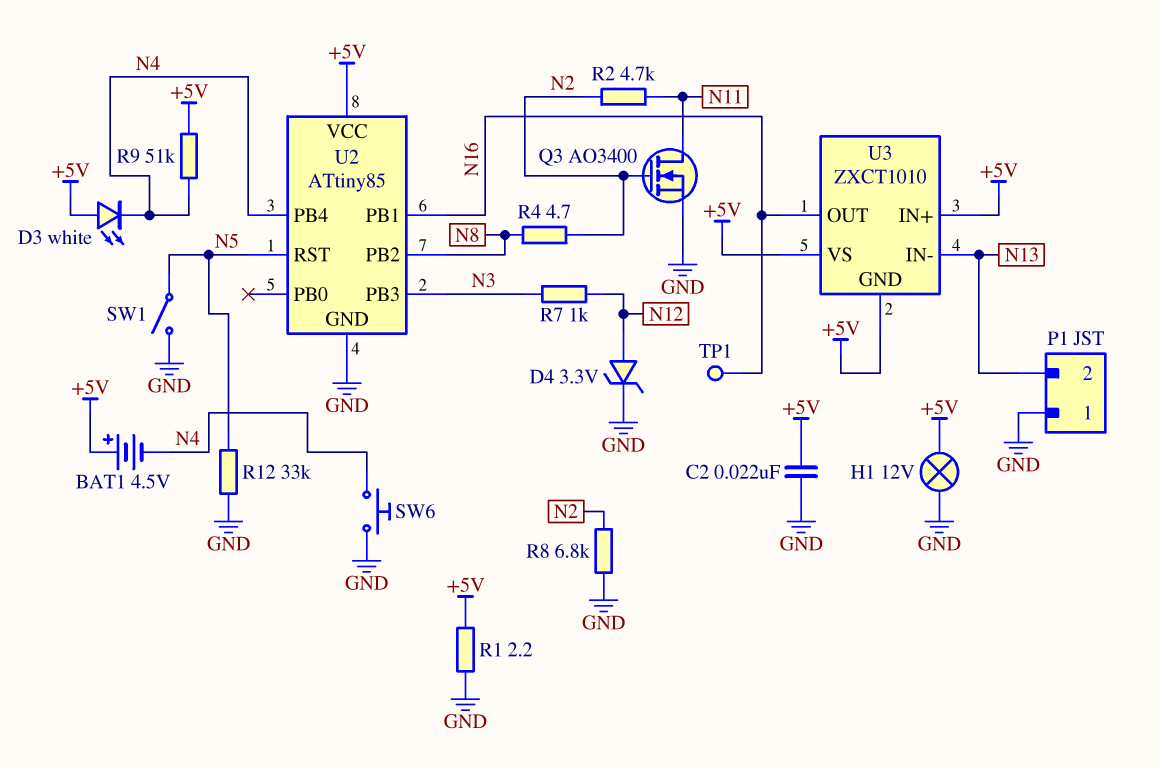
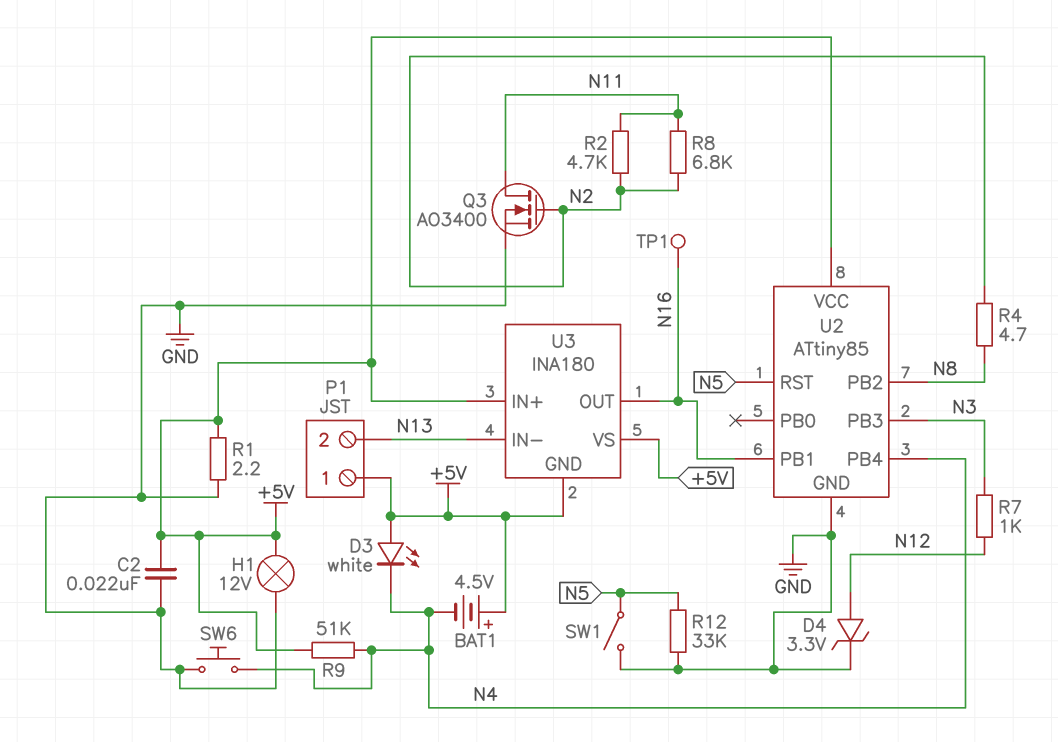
P1 pin 1: GND -> +5V
R8: 6.8k (GND, N2) -> 6.8k (N2, N11)
U3: ZXCT1010 -> INA180

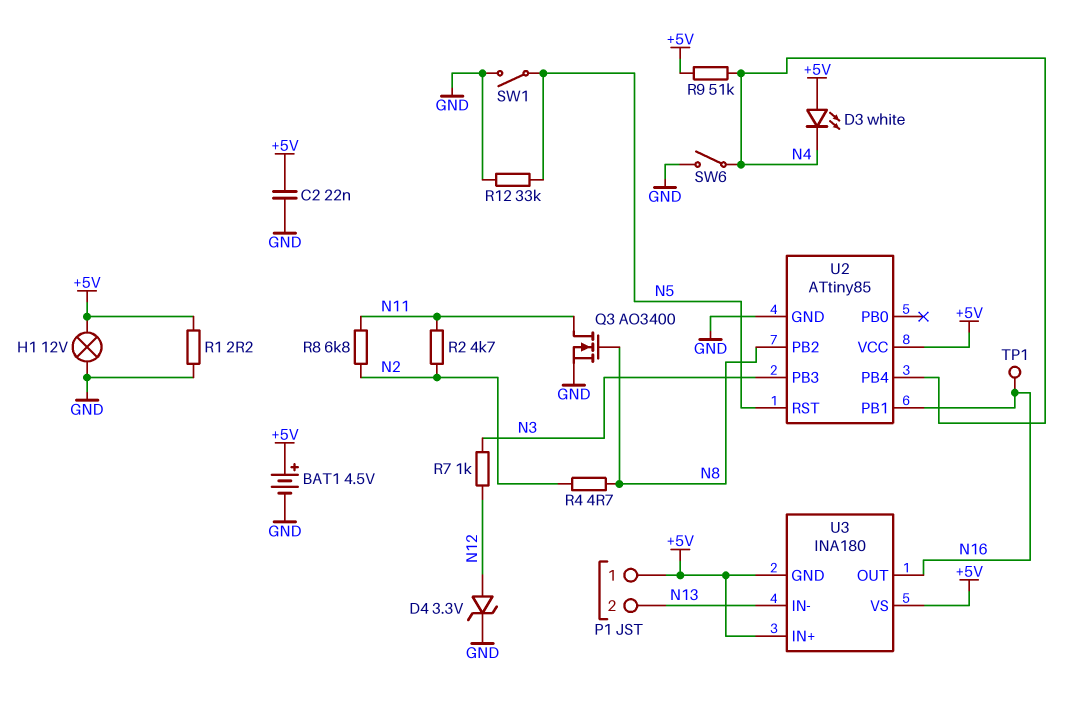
BAT1: 4.5V (plus +5V, minus N4) -> 4.5V (plus +5V, minus GND)
Q3: NMOS AO3400 (G N2, D N11, S GND) -> NMOS AO3400 (G N8, D N11, S GND)
SW6: button (GND, N4) -> switch (GND, N4)

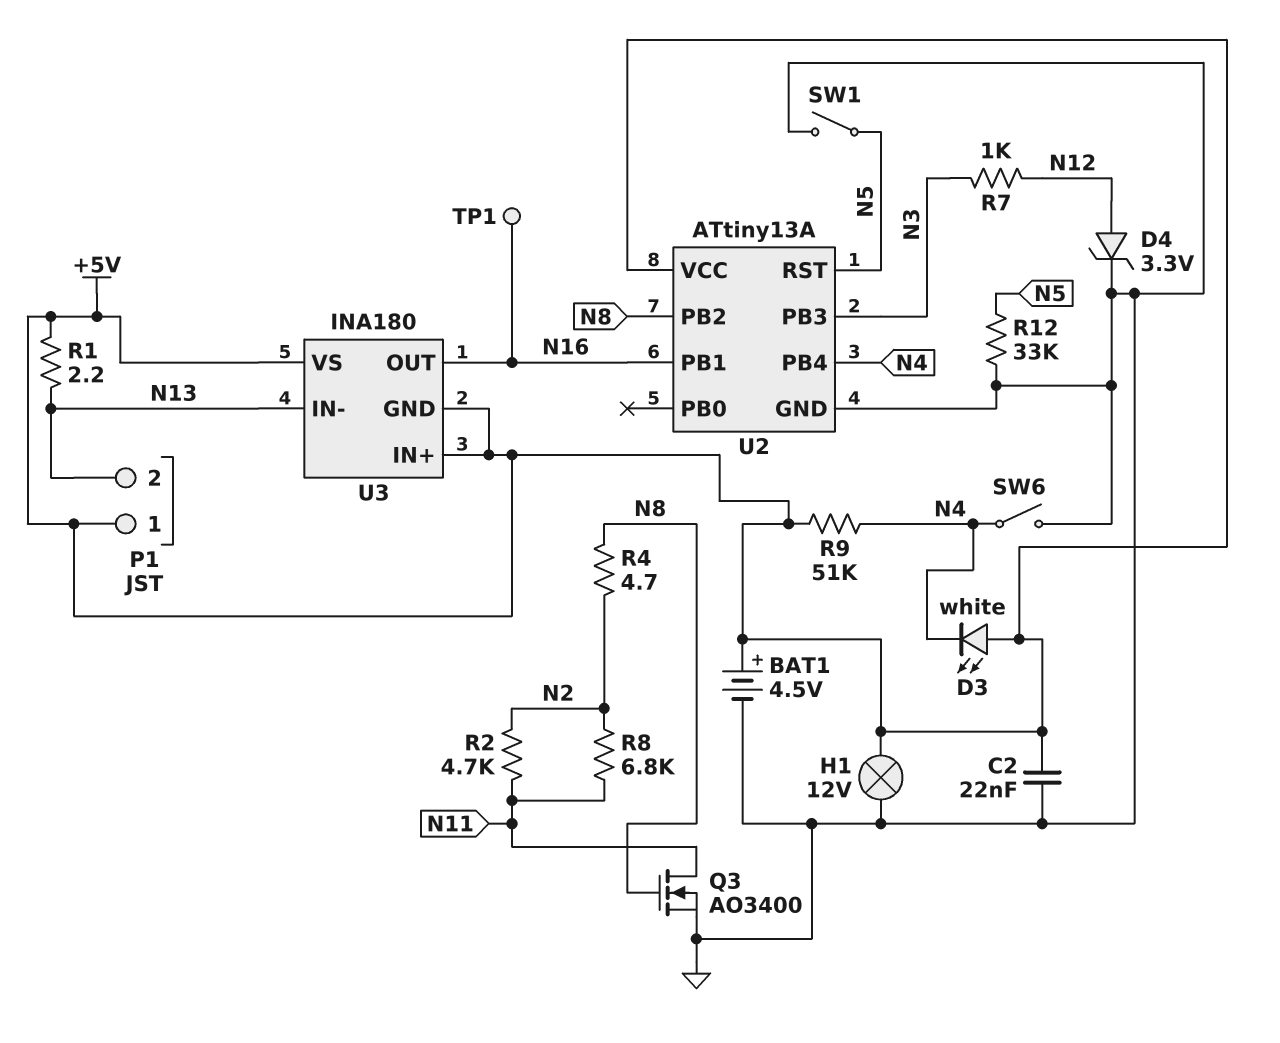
R1: 2.2 (+5V, GND) -> 2.2 (+5V, N13)
U2: ATtiny85 -> ATtiny13A

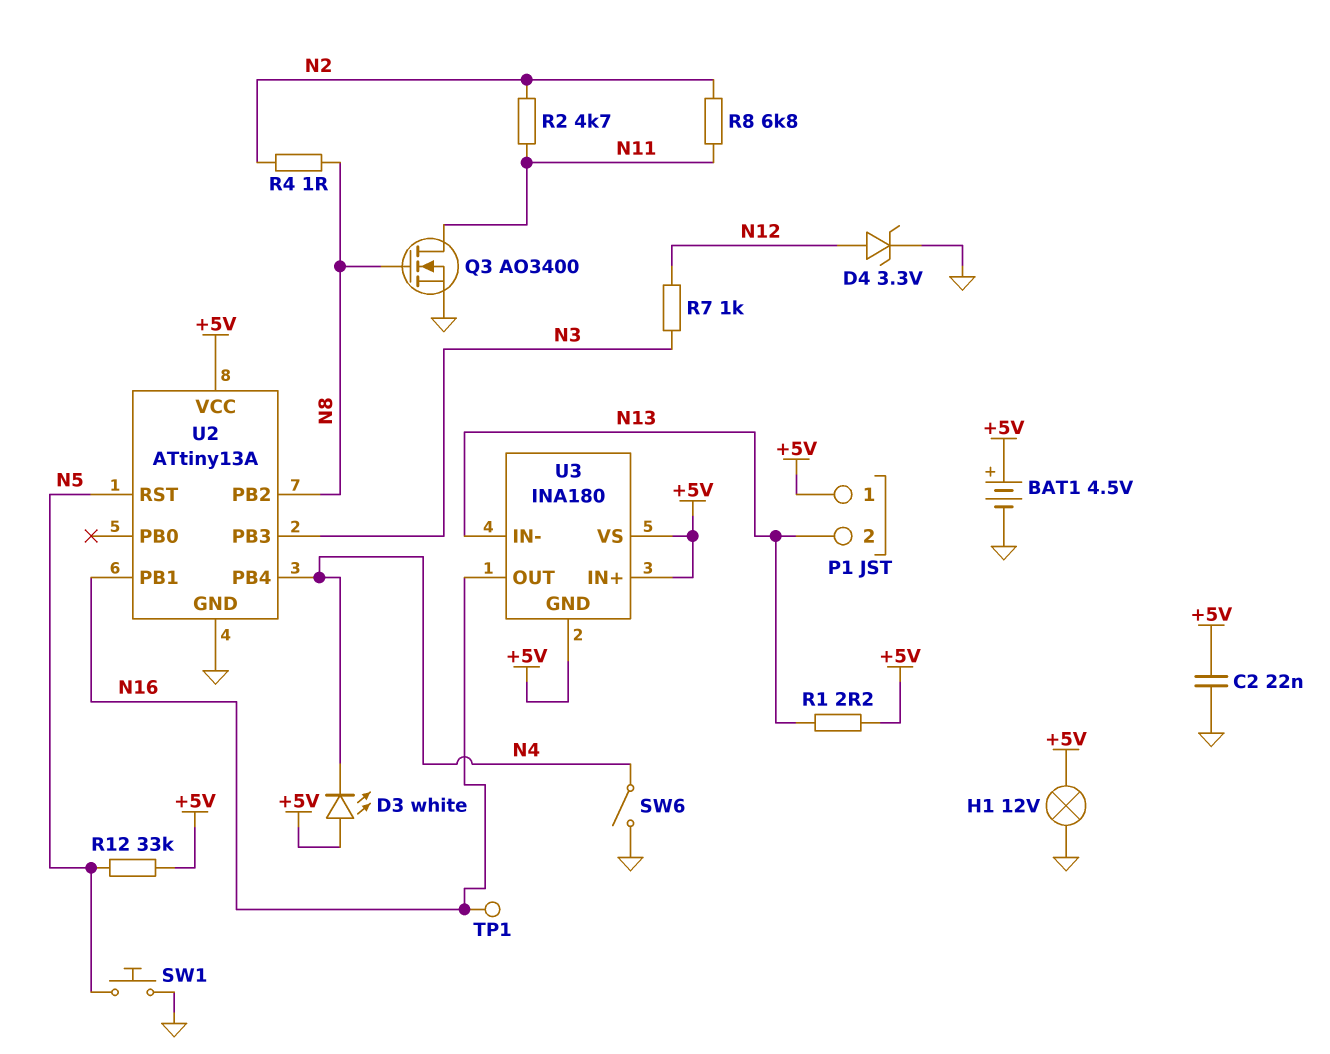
R4: 4.7 (N2, N8) -> 1 (N2, N8)
R9: 51k (+5V, N4) -> none
R12: 33k (GND, N5) -> 33k (+5V, N5)
SW1: switch (GND, N5) -> button (GND, N5)

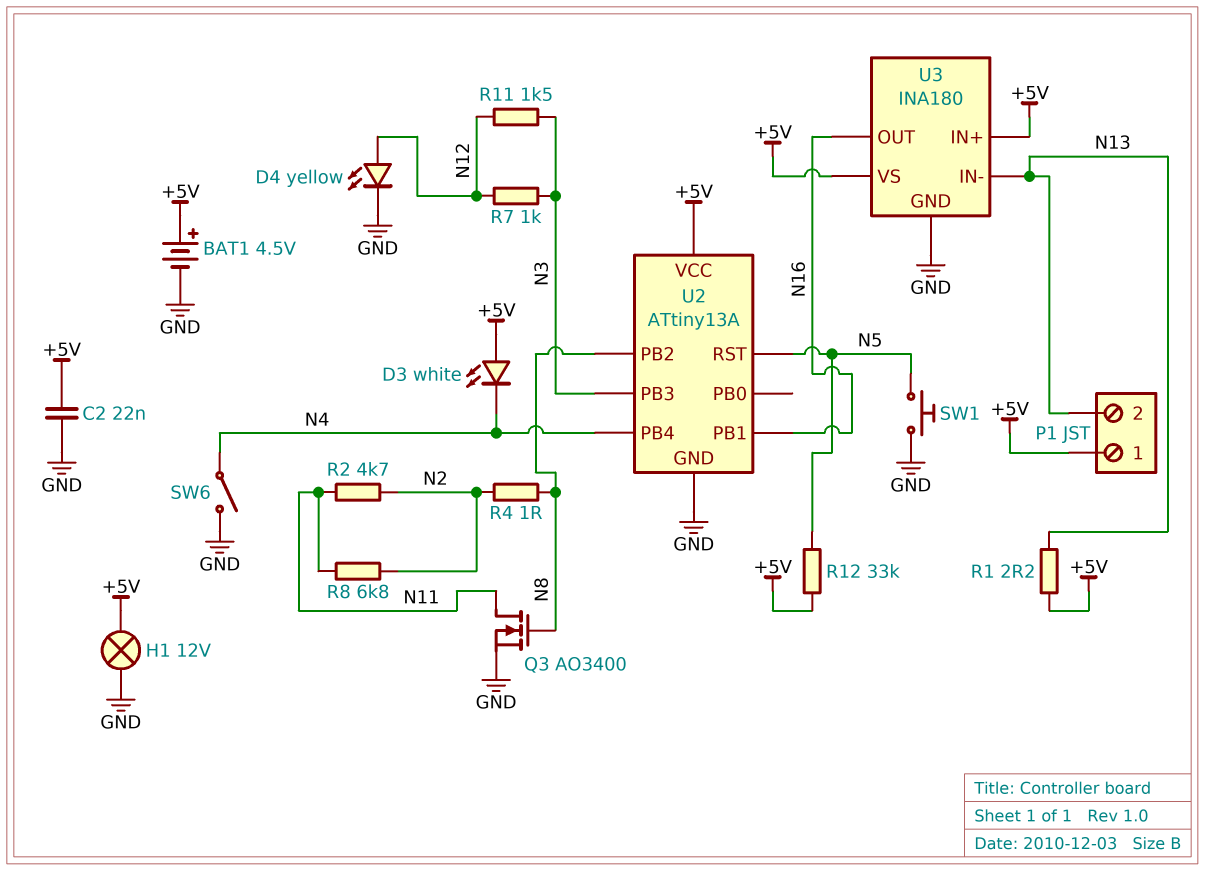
D4: zener 3.3V (A N12, K GND) -> LED yellow (A N12, K GND)
R11: none -> 1.5k (N3, N12)
TP1: test point (N16) -> none
U3 pin GND: +5V -> GND

